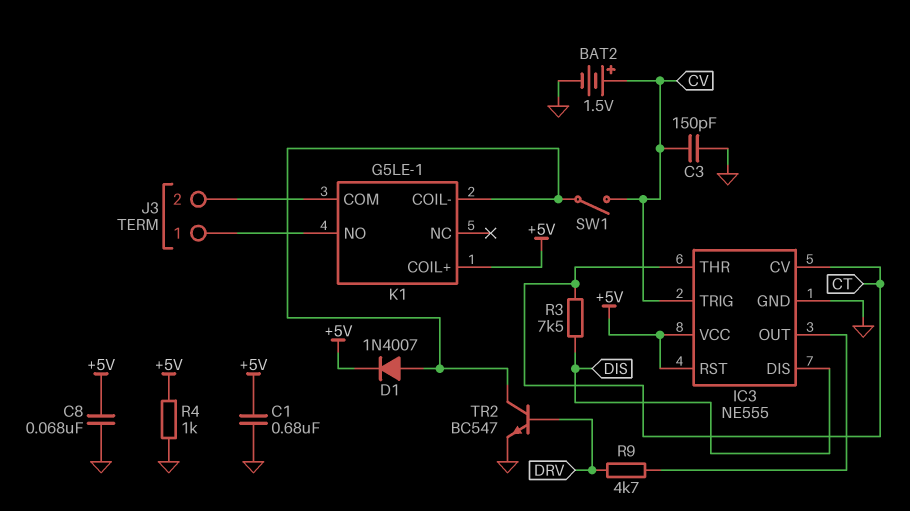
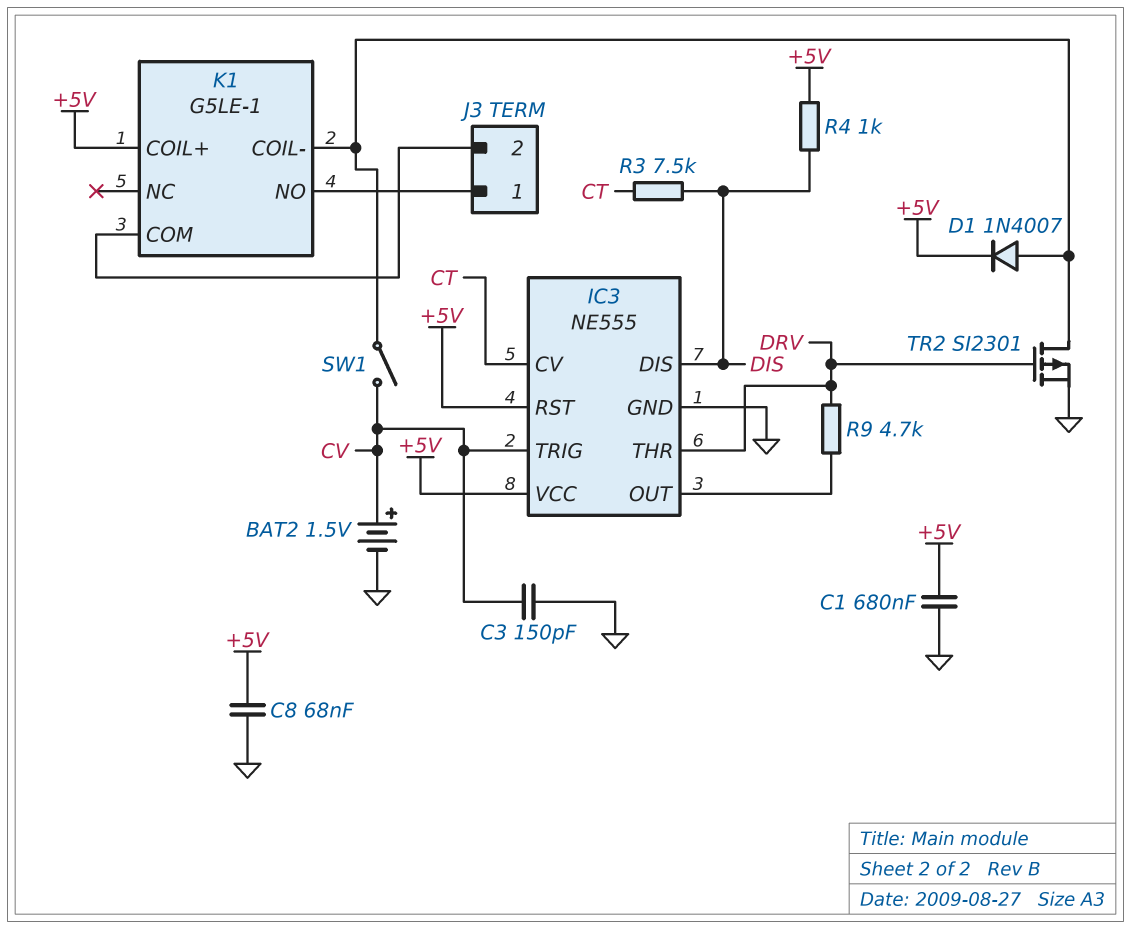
IC3 pin THR: CT -> DRV
R4: 1k (+5V, GND) -> 1k (+5V, DIS)
TR2: NPN BC547 (B DRV, C K1/COIL-, E GND) -> PMOS SI2301 (G DRV, D K1/COIL-, S GND)

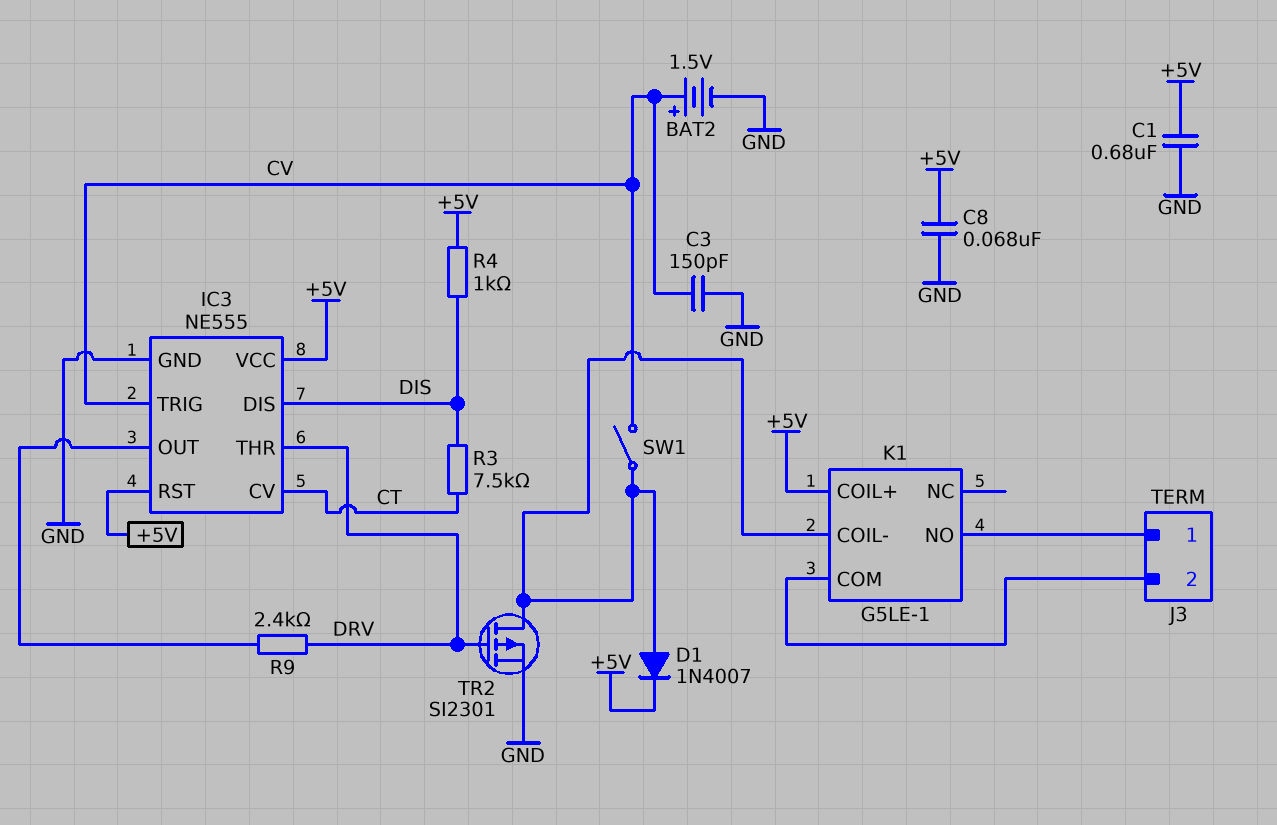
R9: 4.7k (DRV, IC3/OUT) -> 2.4k (DRV, IC3/OUT)

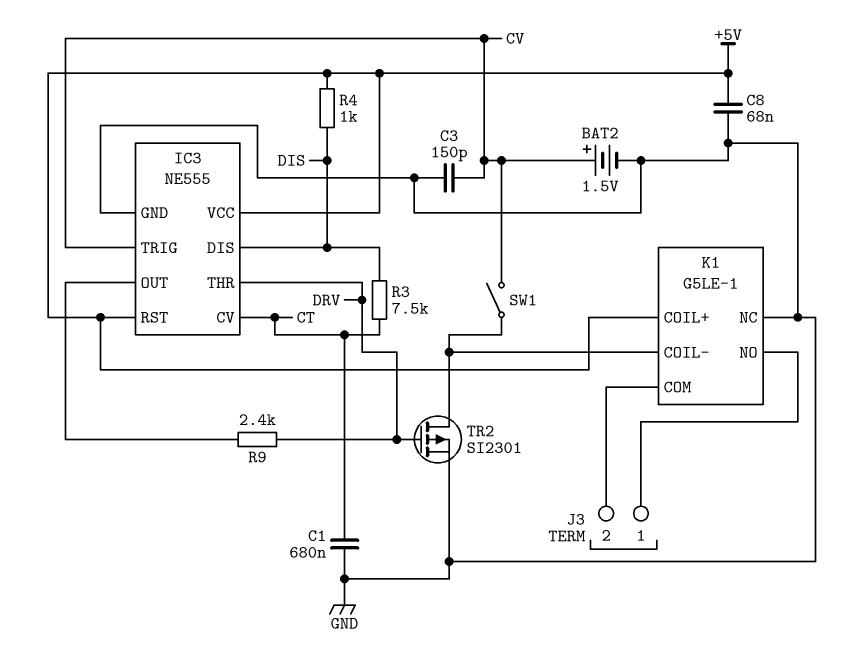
C1: 680nF (+5V, GND) -> 680nF (CT, GND)
D1: diode 1N4007 (A K1/COIL-, K +5V) -> none
K1 pin NC: none -> GND

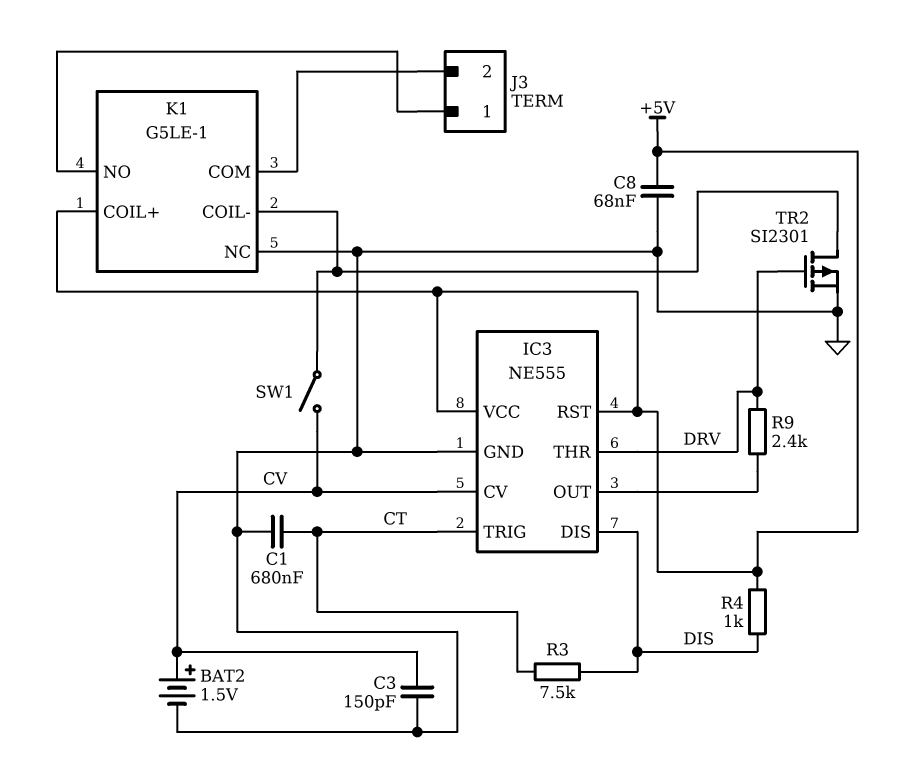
IC3 pin CV: CT -> CV
IC3 pin TRIG: CV -> CT

